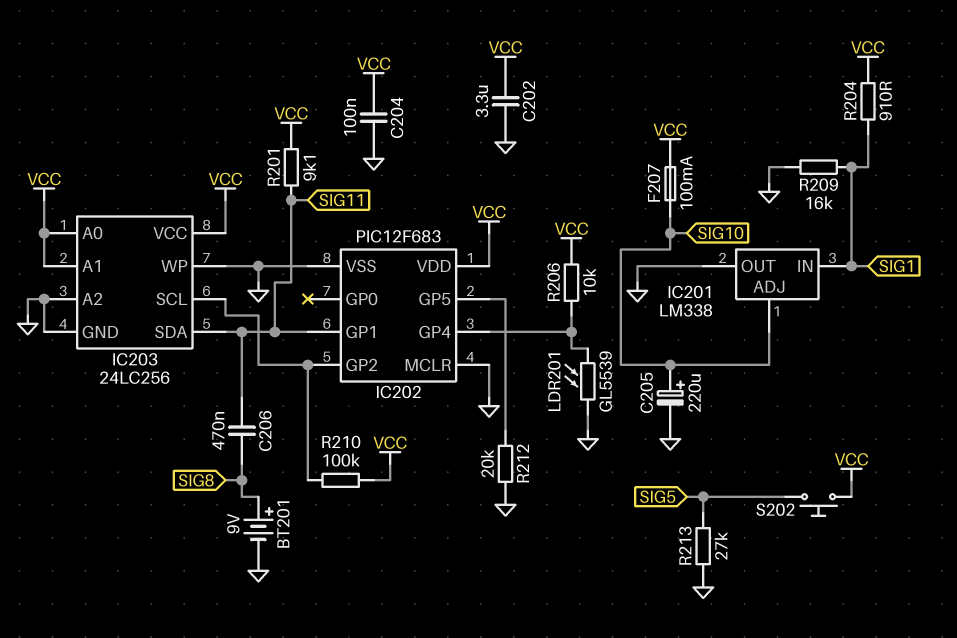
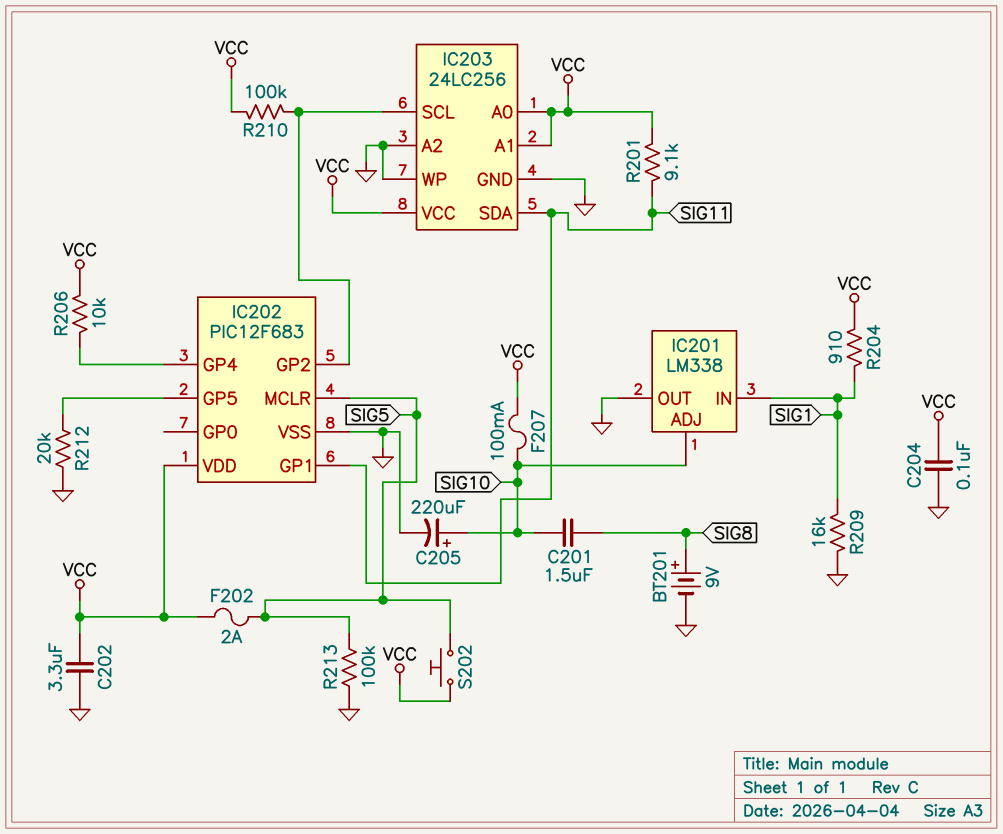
C201: none -> 1.5uF (SIG8, SIG10)
C206: 470nF (SIG8, SIG11) -> none
F202: none -> 2A (SIG5, VCC)
IC202 pin MCLR: GND -> SIG5
LDR201: GL5539 (GND, IC202/GP4) -> none
R213: 27k (GND, SIG5) -> 100k (GND, SIG5)

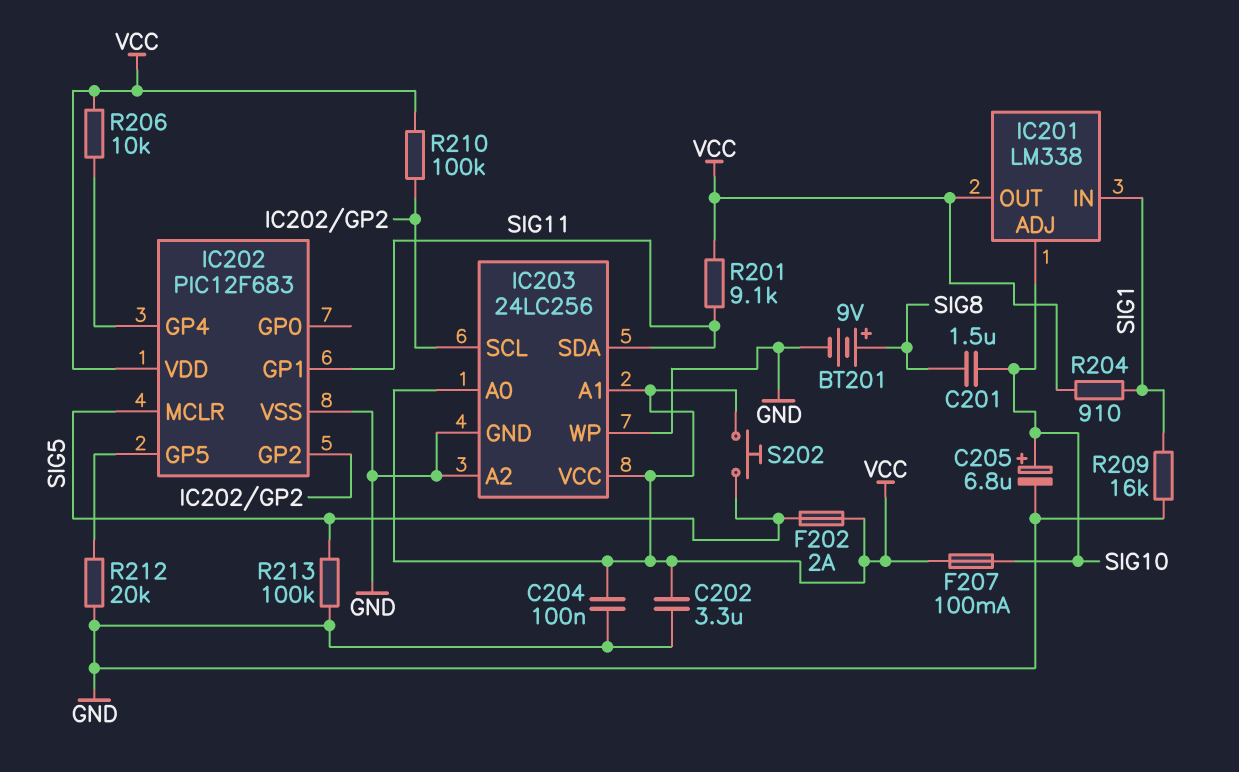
C205: 220uF (plus SIG10, minus GND) -> 6.8uF (plus SIG10, minus GND)
IC201 pin OUT: GND -> VCC

